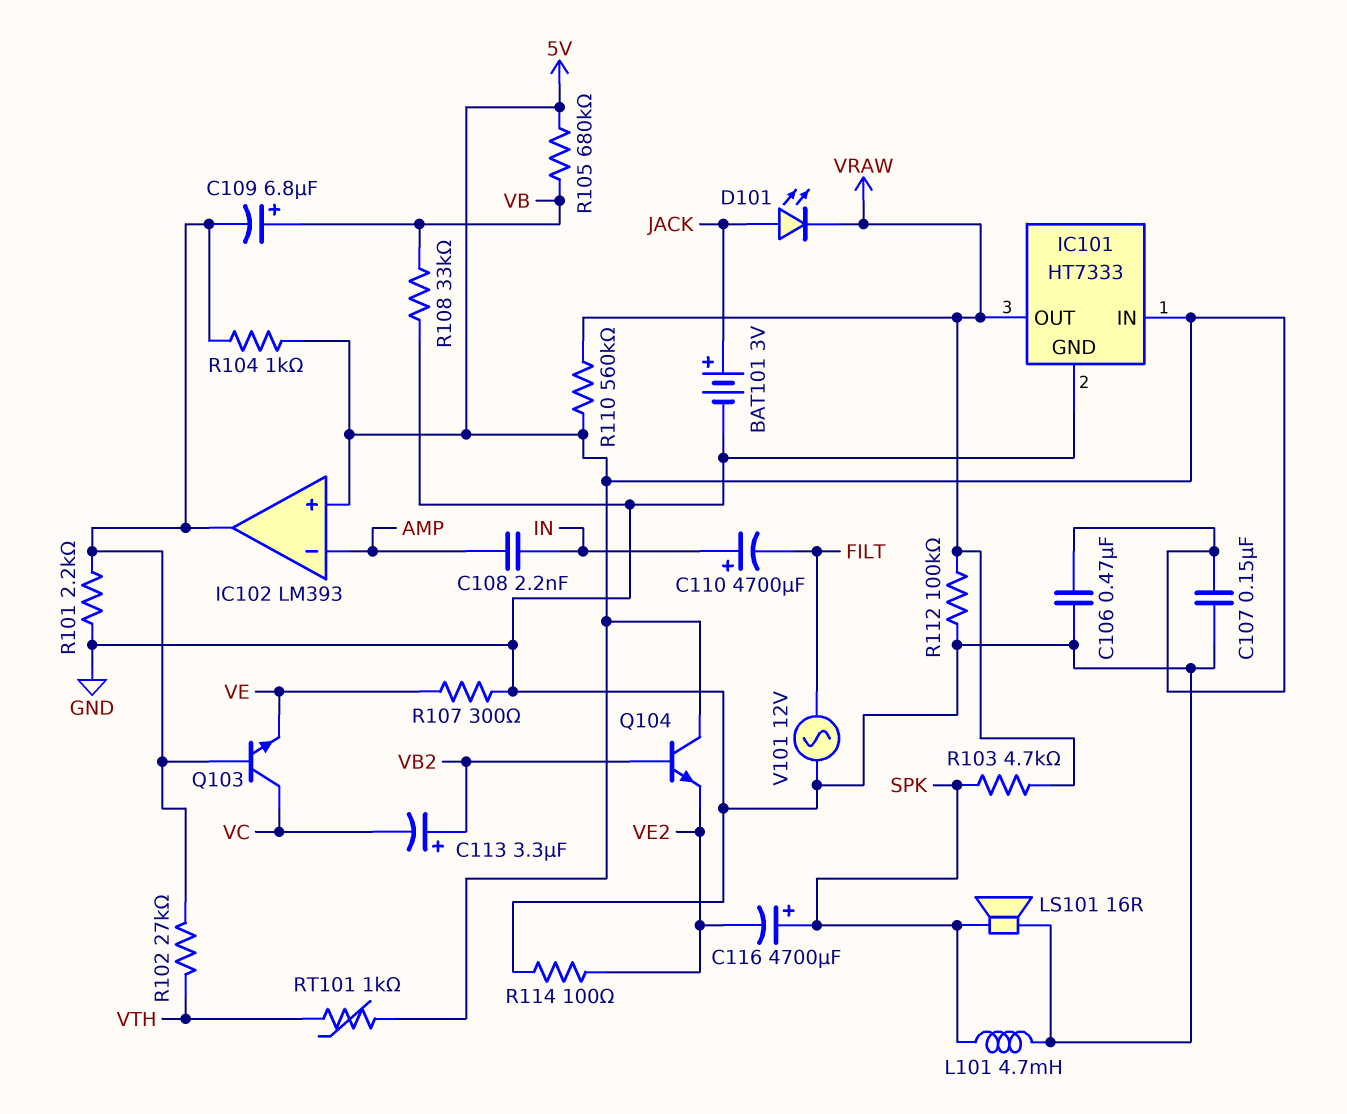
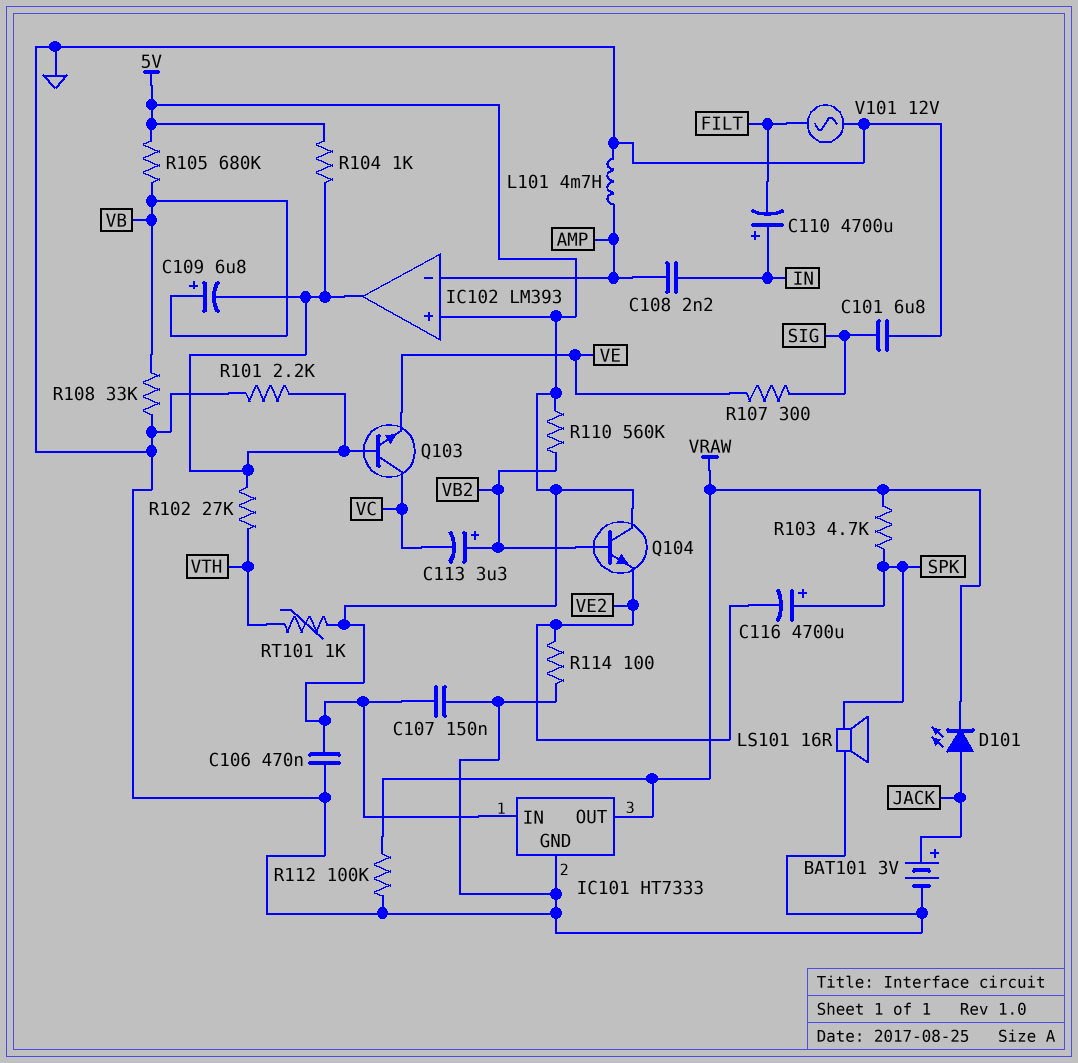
C101: none -> 6.8uF (GND, SIG)
L101: 4.7mH (GND, SPK) -> 4.7mH (AMP, GND)
R107: 300 (GND, VE) -> 300 (SIG, VE)
R110: 560k (5V, VRAW) -> 560k (5V, VB2)

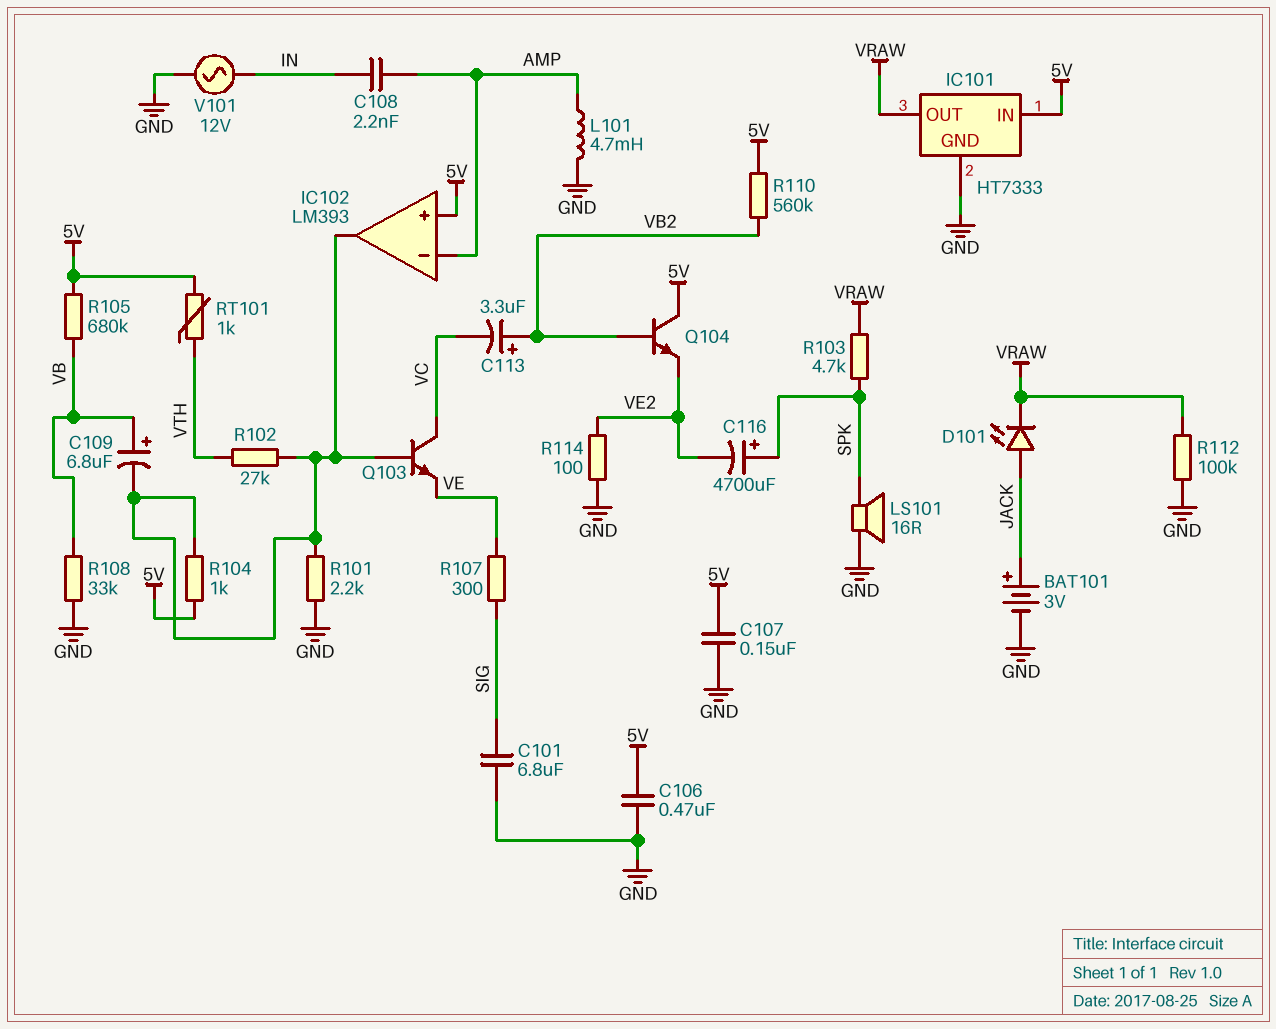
C110: 4700uF (plus IN, minus FILT) -> none
V101: AC 12V (FILT, GND) -> AC 12V (GND, IN)

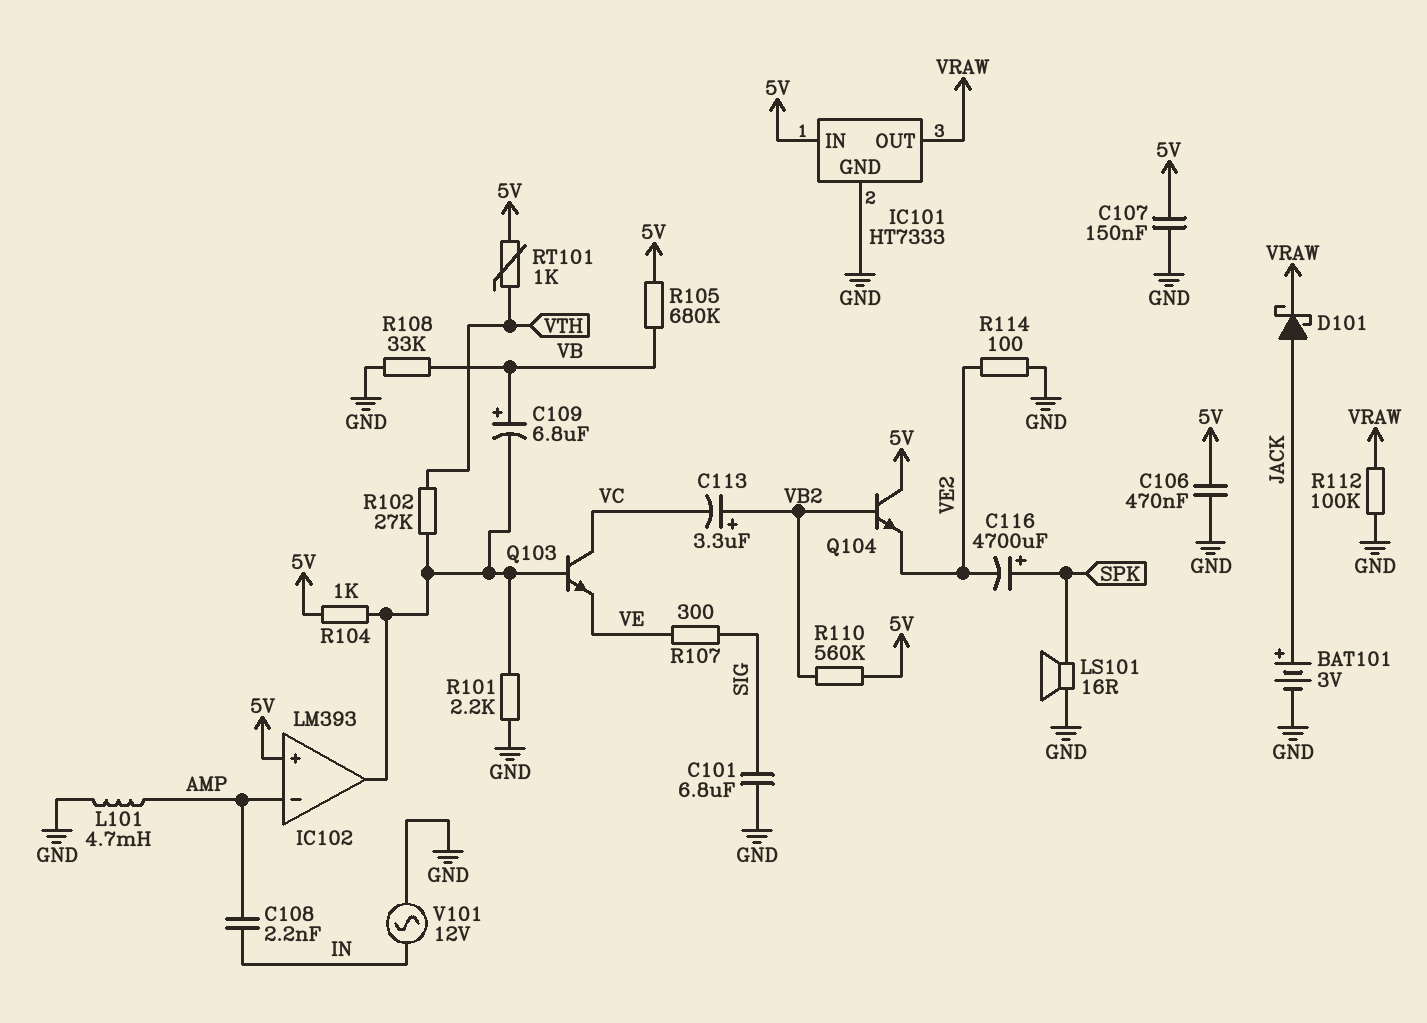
D101: LED (A JACK, K VRAW) -> schottky (A JACK, K VRAW)
R103: 4.7k (SPK, VRAW) -> none

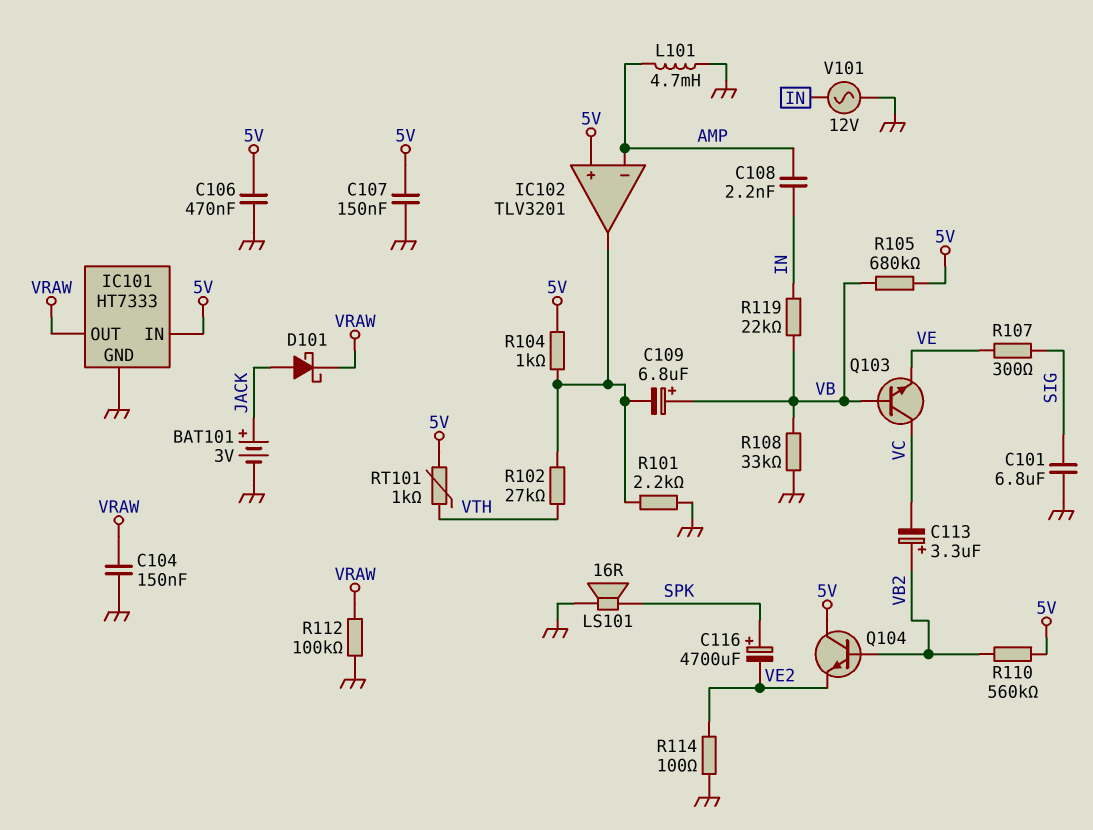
C104: none -> 150nF (GND, VRAW)
IC102: LM393 -> TLV3201
Q103: NPN (B IC102/out, C VC, E VE) -> NPN (B VB, C VC, E VE)
R119: none -> 22k (IN, VB)

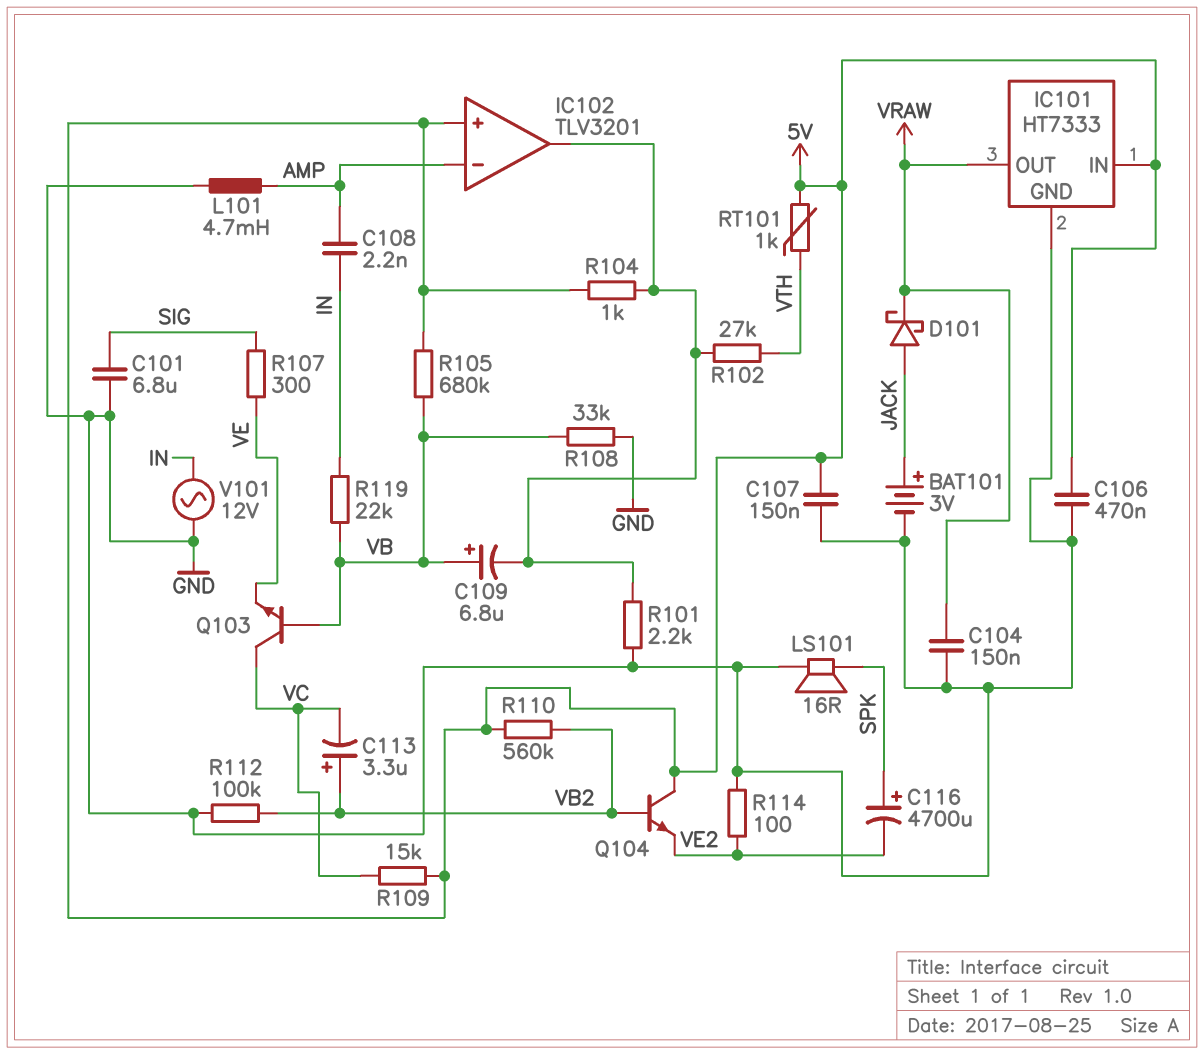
R109: none -> 15k (5V, VC)
R112: 100k (GND, VRAW) -> 100k (GND, VB2)

